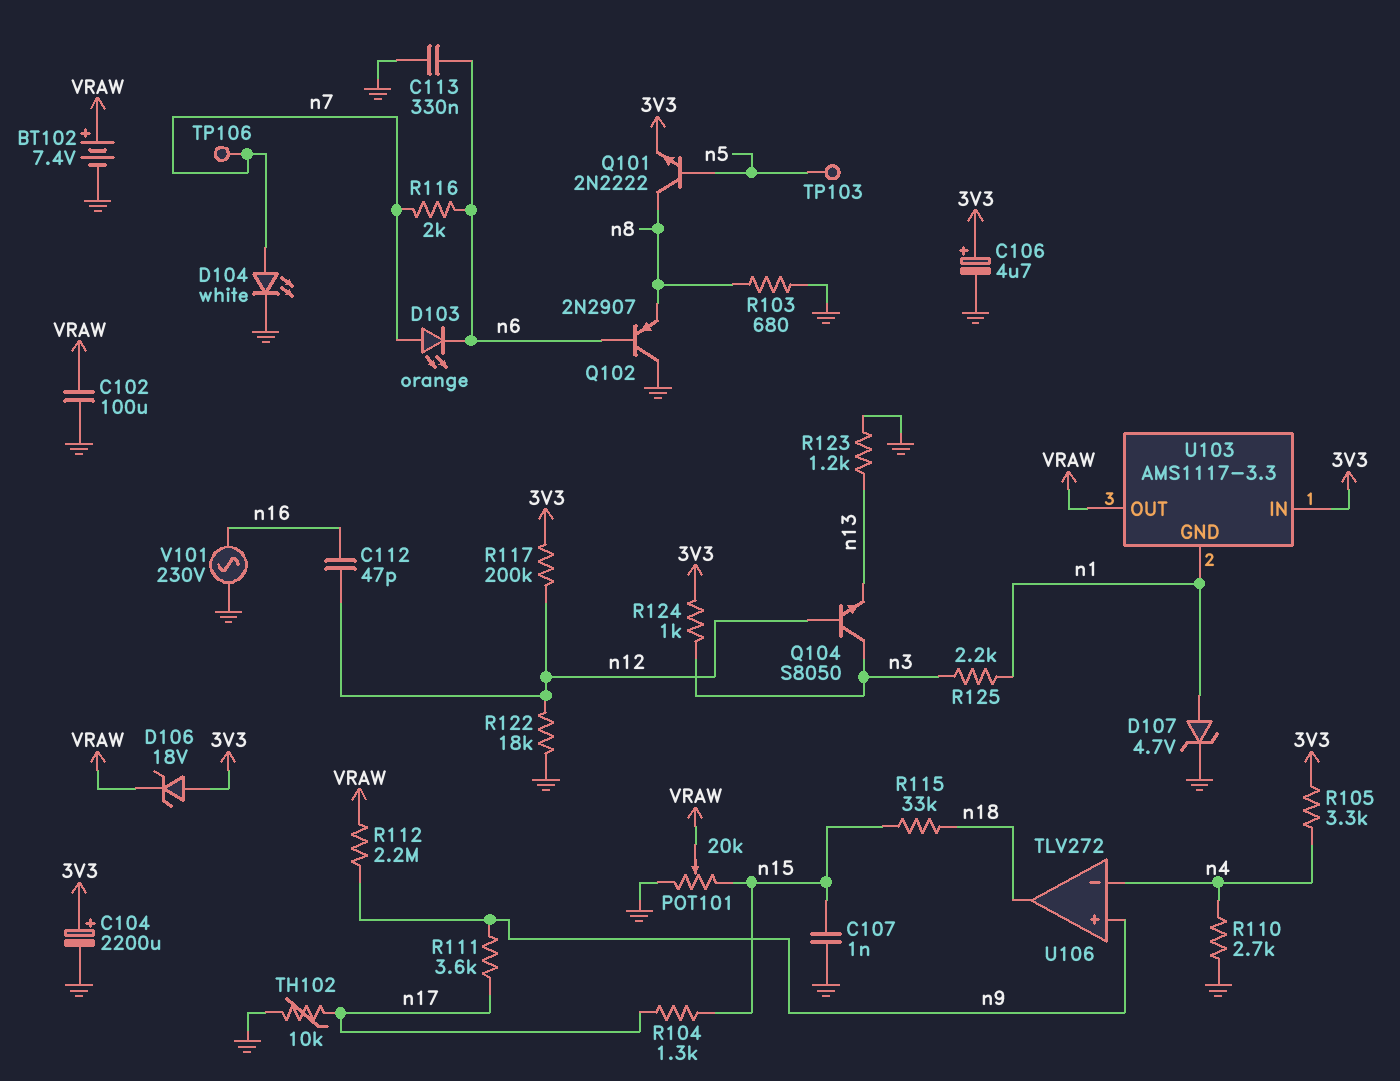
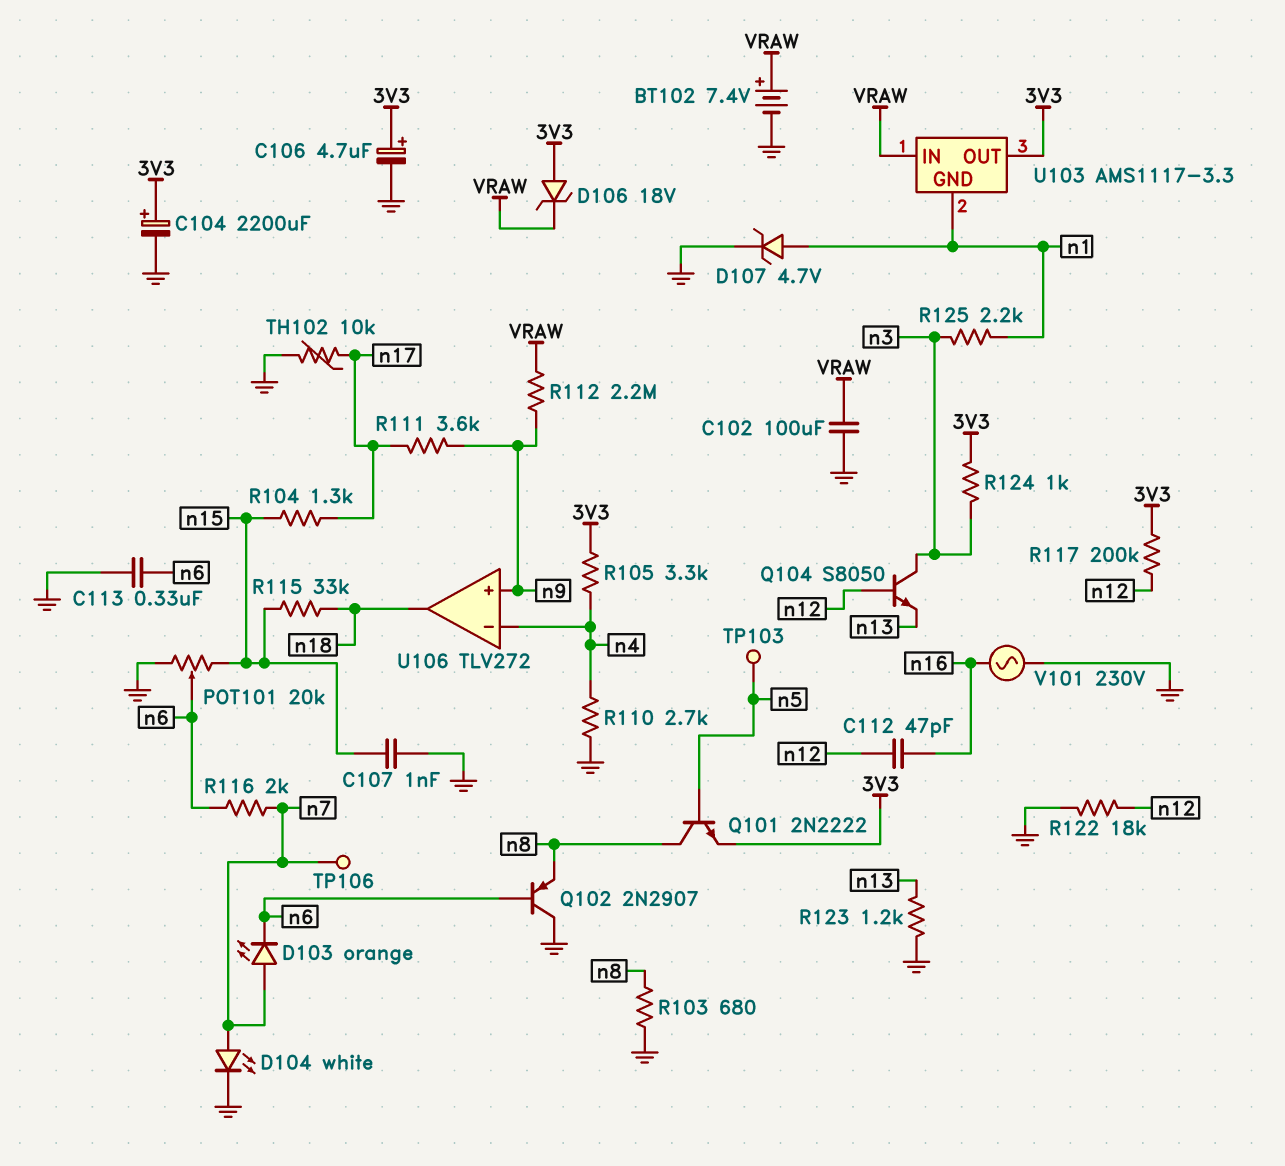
POT101: 20k (GND, n15, wiper VRAW) -> 20k (GND, n15, wiper n6)
U103 pin IN: 3V3 -> VRAW
U103 pin OUT: VRAW -> 3V3

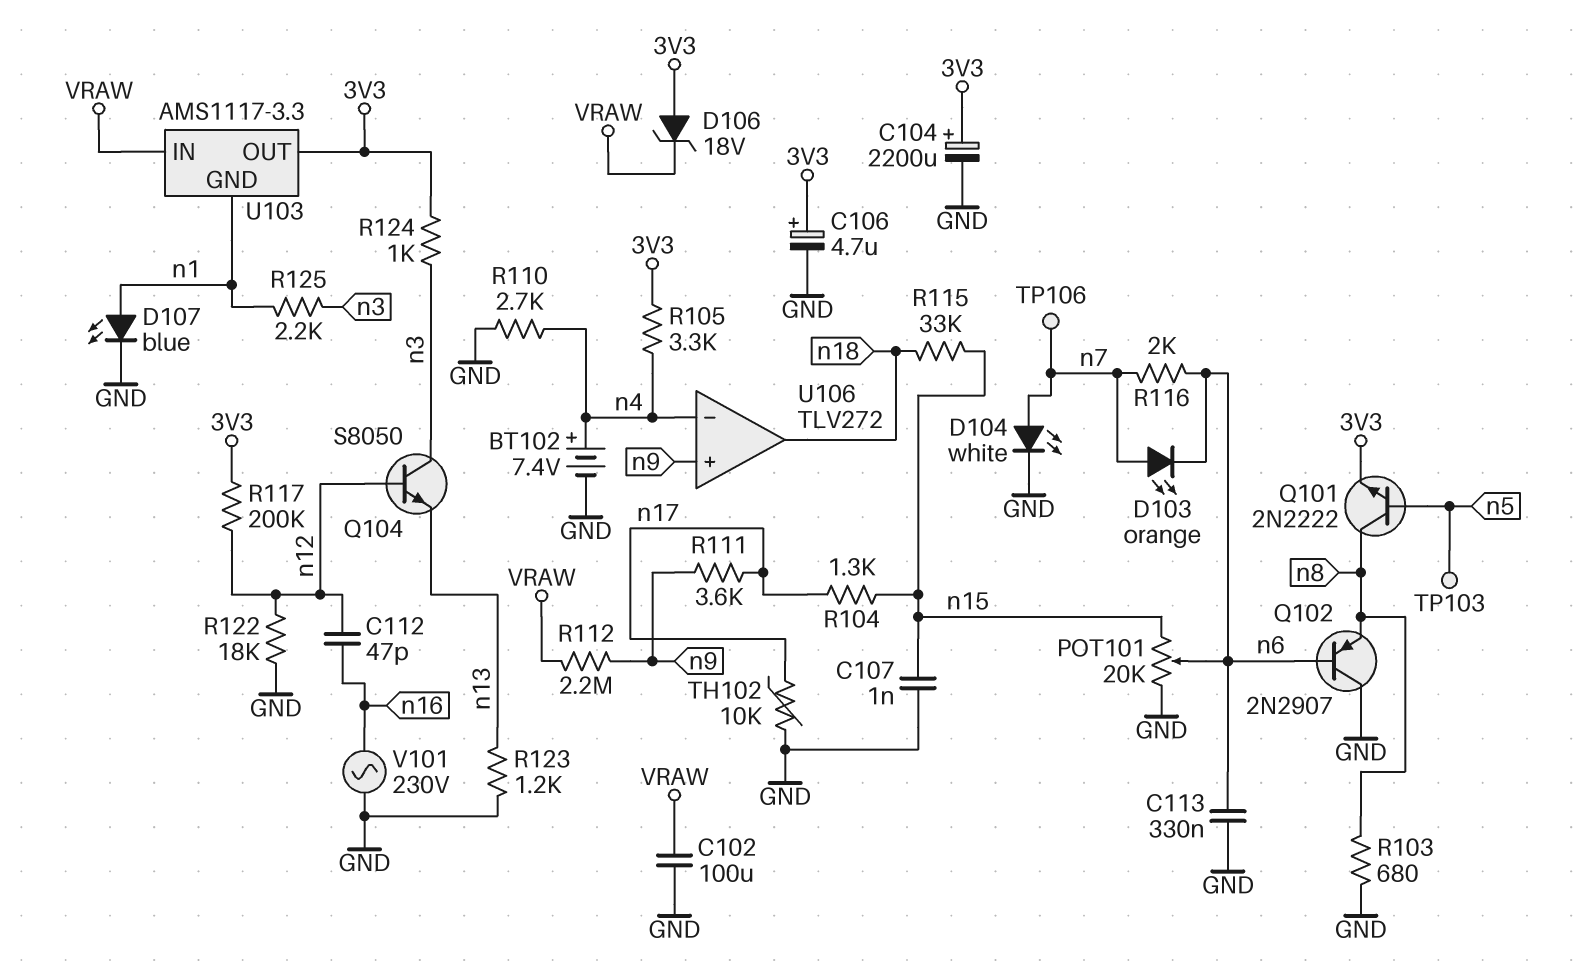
BT102: 7.4V (plus VRAW, minus GND) -> 7.4V (plus n4, minus GND)
D107: zener 4.7V (A n1, K GND) -> LED blue (A n1, K GND)

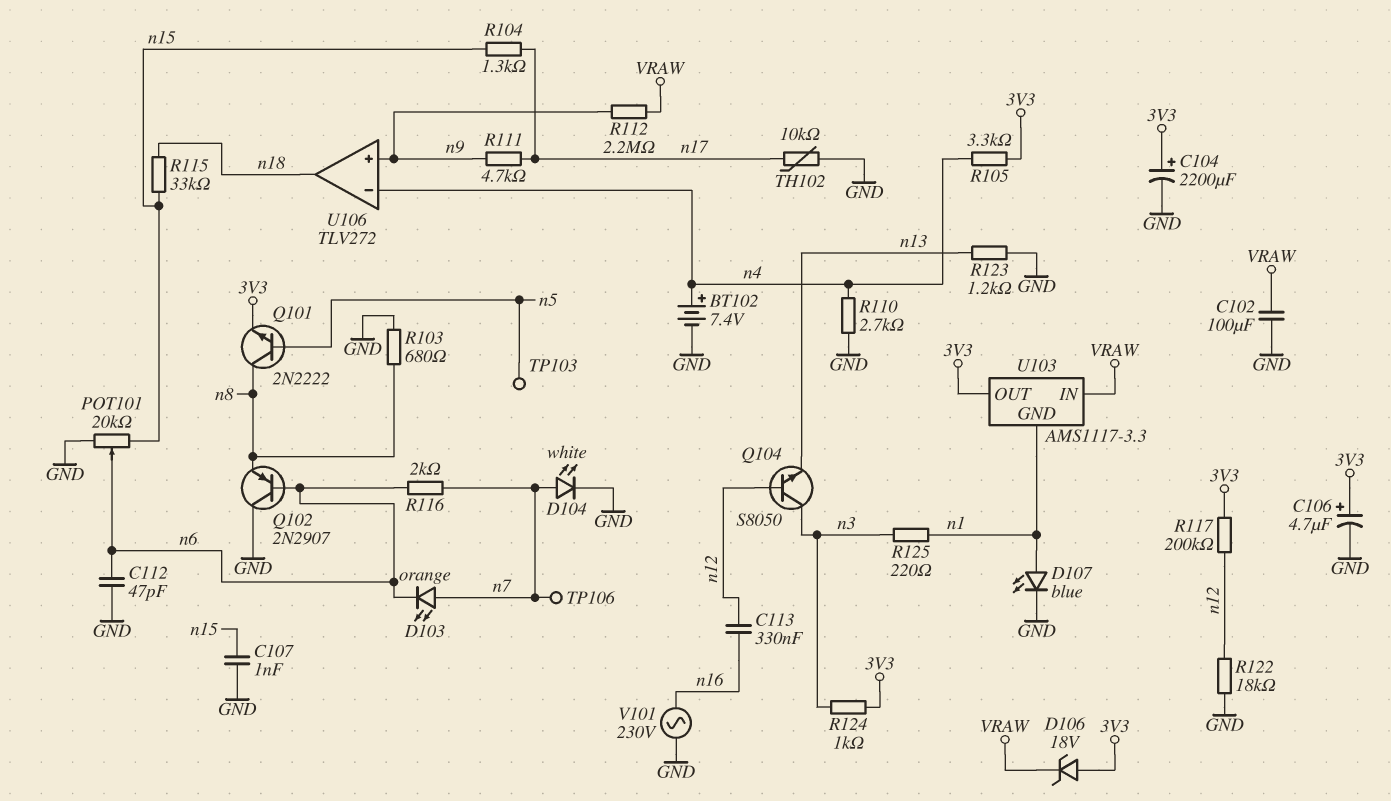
C112: 47pF (n12, n16) -> 47pF (GND, n6)
C113: 330nF (GND, n6) -> 330nF (n12, n16)
R111: 3.6k (n9, n17) -> 4.7k (n9, n17)
R125: 2.2k (n1, n3) -> 220 (n1, n3)

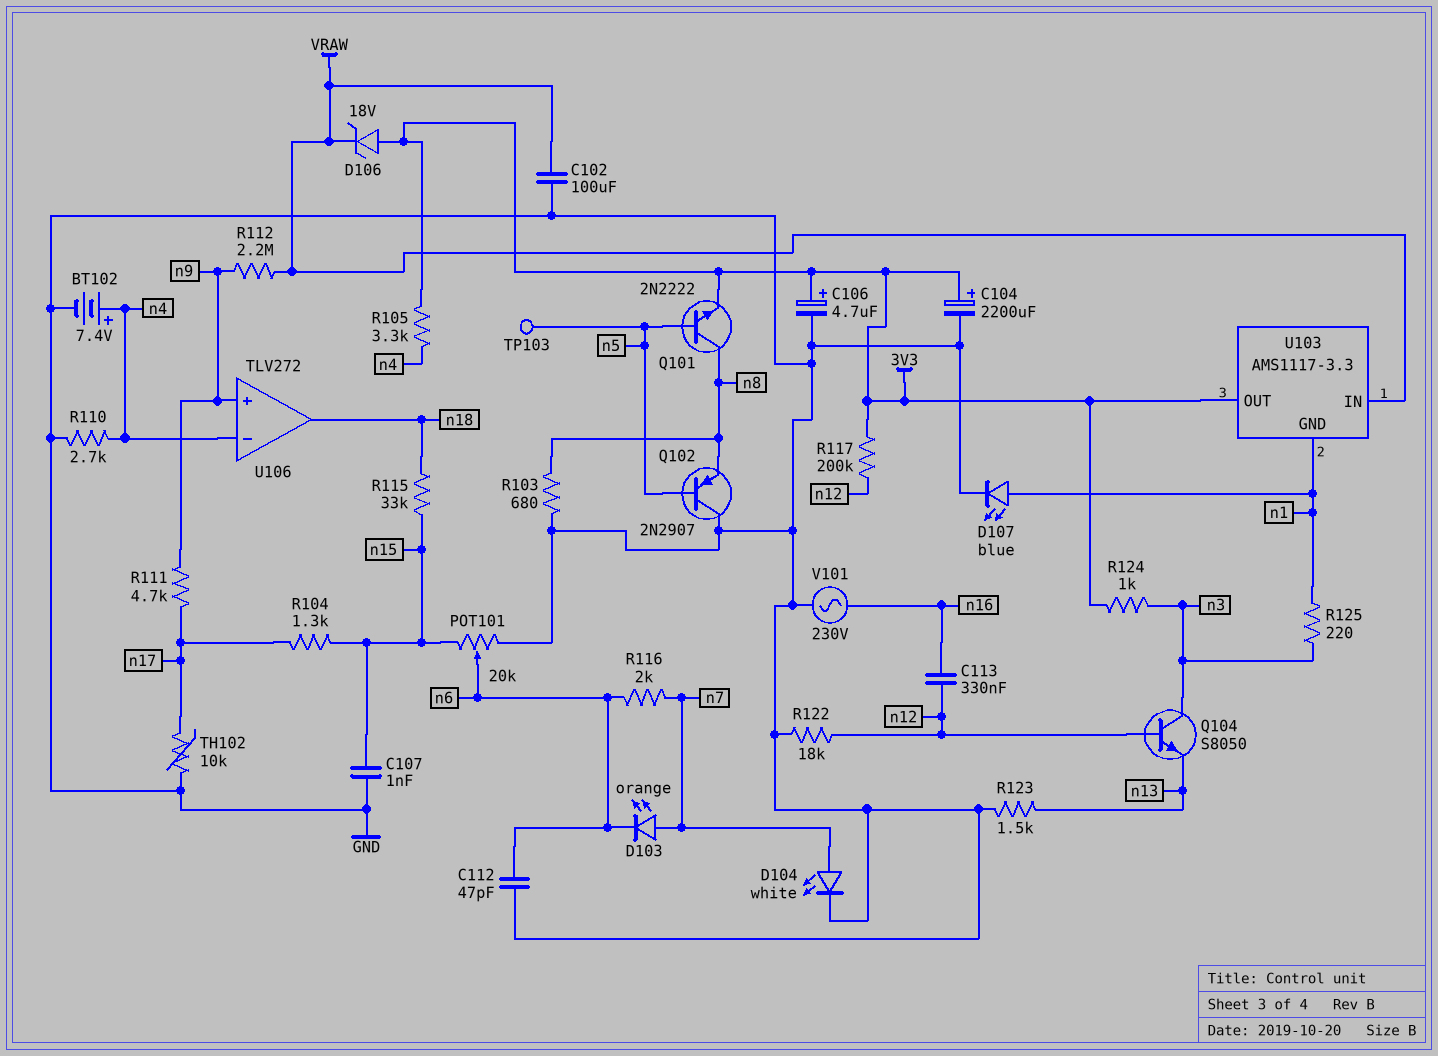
Q102: PNP 2N2907 (B n6, C GND, E n8) -> PNP 2N2907 (B n5, C GND, E n8)
R123: 1.2k (GND, n13) -> 1.5k (GND, n13)
TP106: test point (n7) -> none

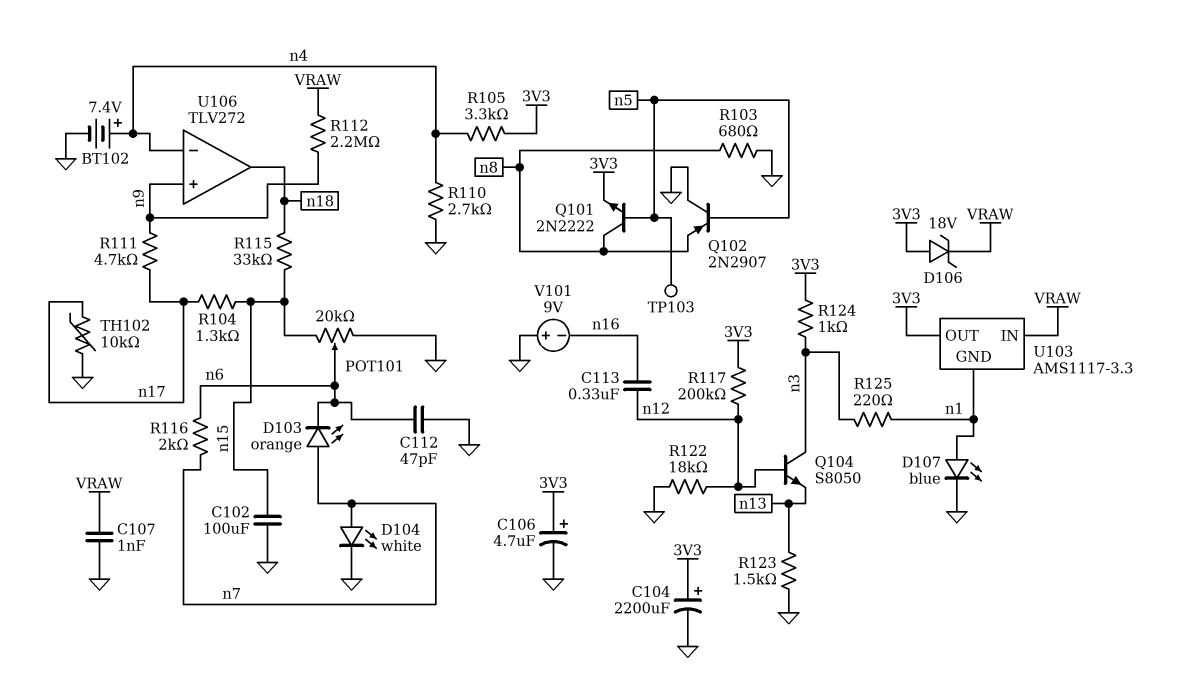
C102: 100uF (GND, VRAW) -> 100uF (GND, n15)
C107: 1nF (GND, n15) -> 1nF (GND, VRAW)
V101: AC 230V (GND, n16) -> 9V (plus GND, minus n16)

